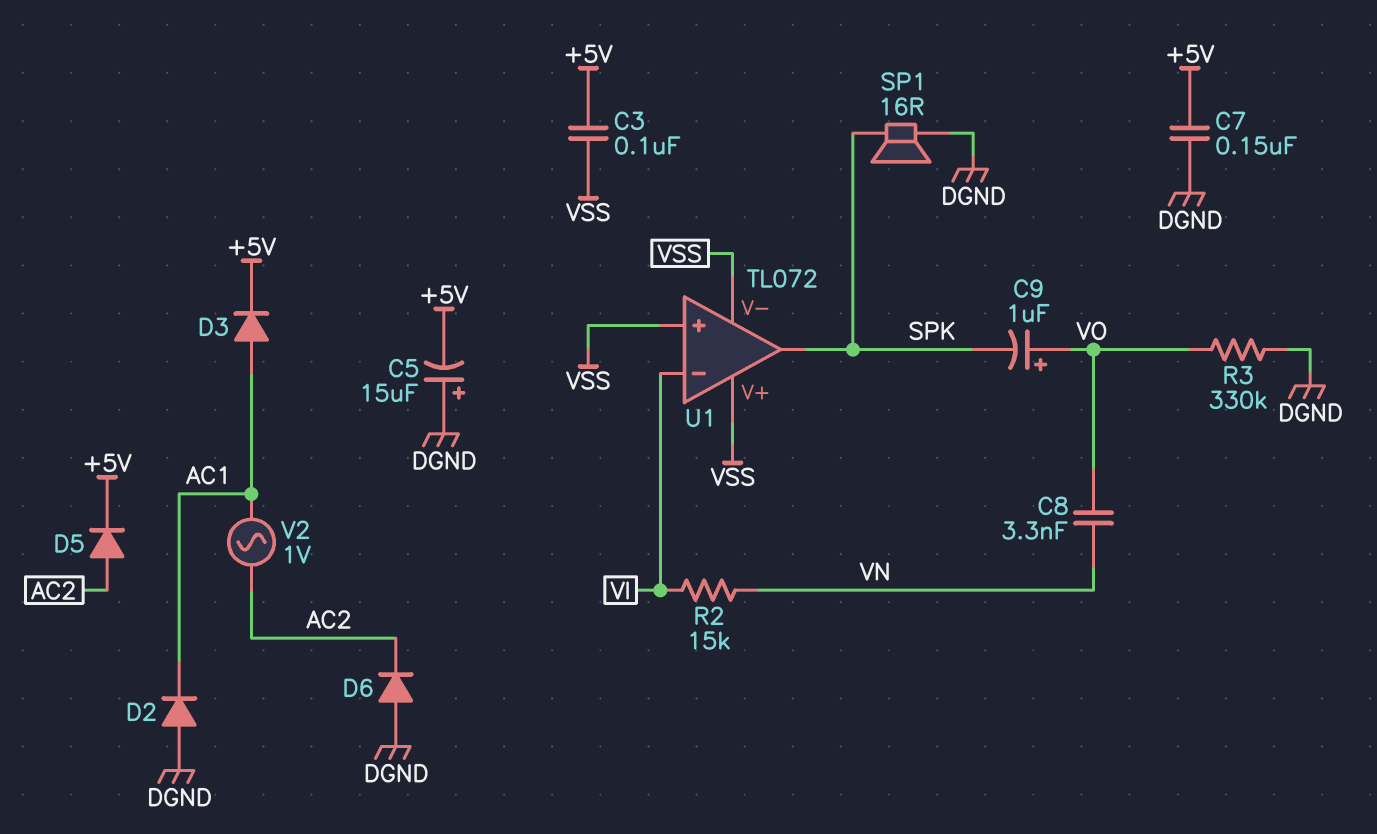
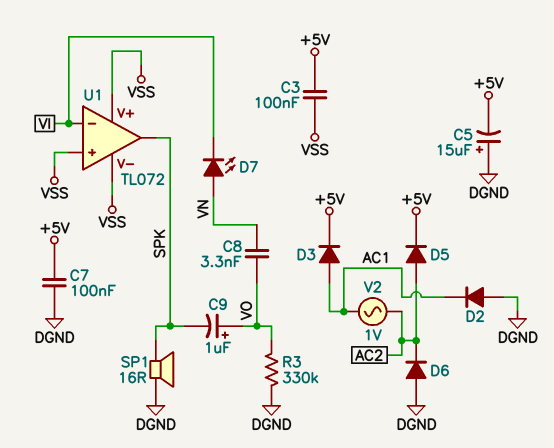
C7: 150nF (+5V, DGND) -> 100nF (+5V, DGND)
D7: none -> LED (A VN, K VI)
R2: 15k (VI, VN) -> none

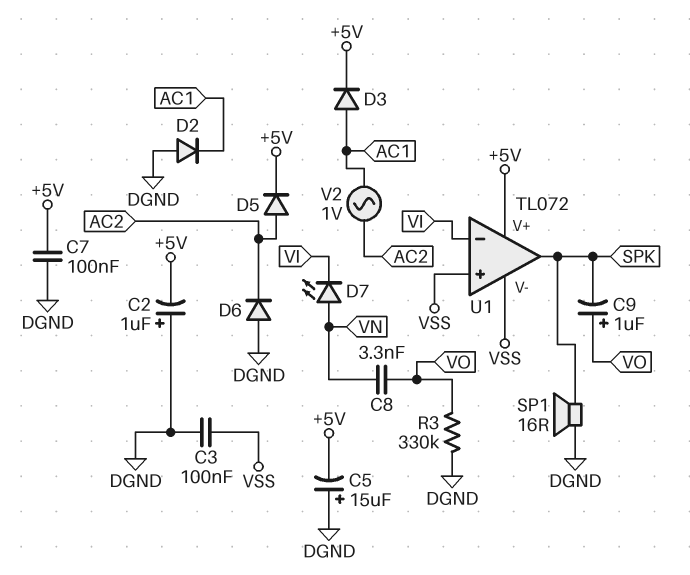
C2: none -> 1uF (plus DGND, minus +5V)
C3: 100nF (+5V, VSS) -> 100nF (DGND, VSS)
U1 pin V+: VSS -> +5V

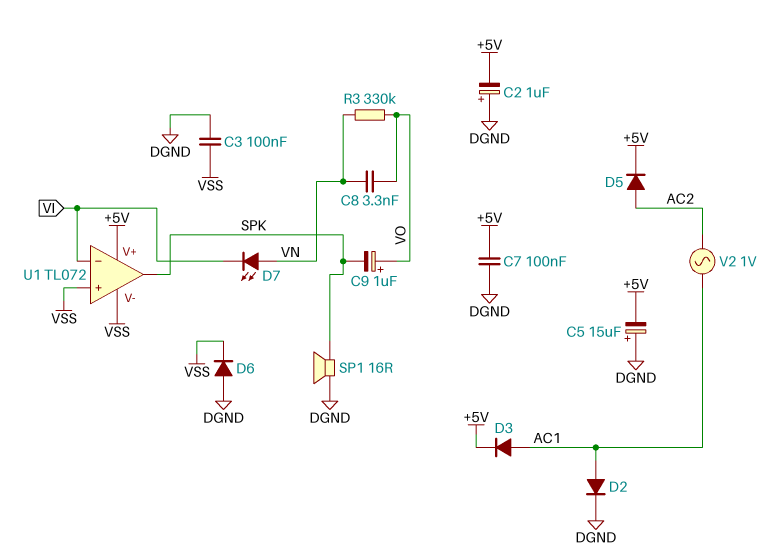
D2: diode (A DGND, K AC1) -> diode (A AC1, K DGND)
D6: diode (A DGND, K AC2) -> diode (A DGND, K VSS)
R3: 330k (DGND, VO) -> 330k (VN, VO)

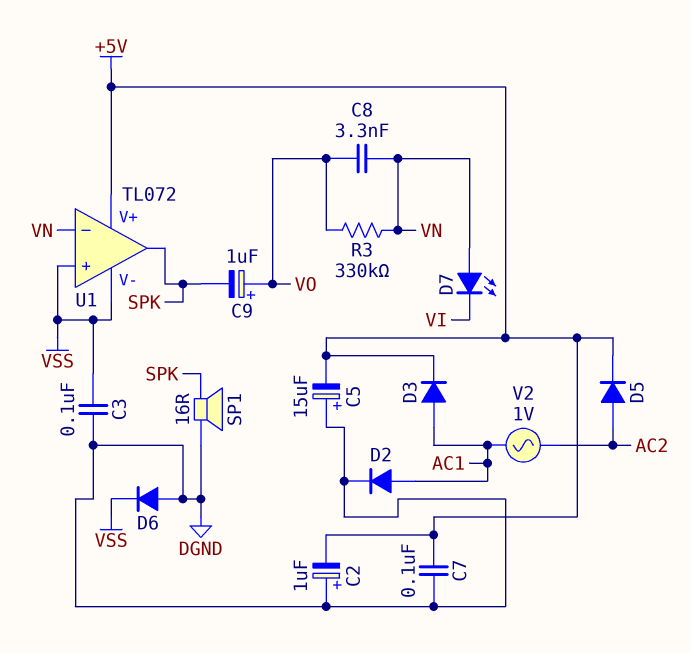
U1 pin in-: VI -> VN

